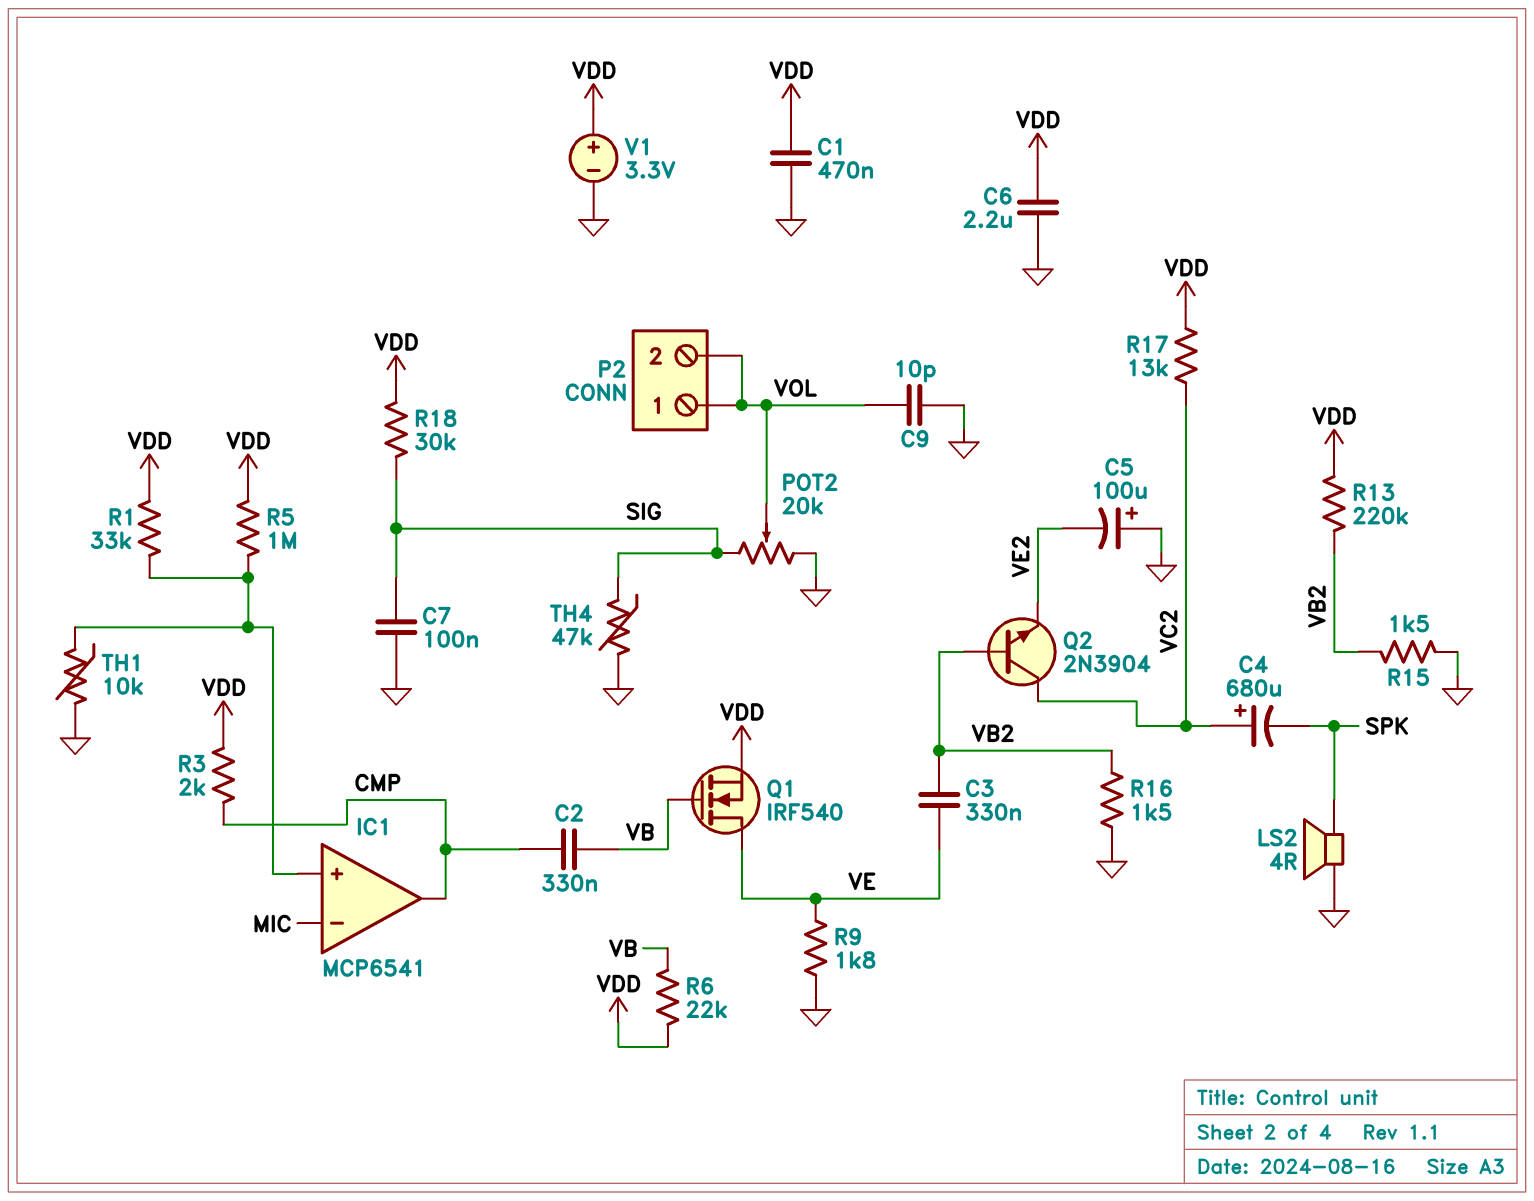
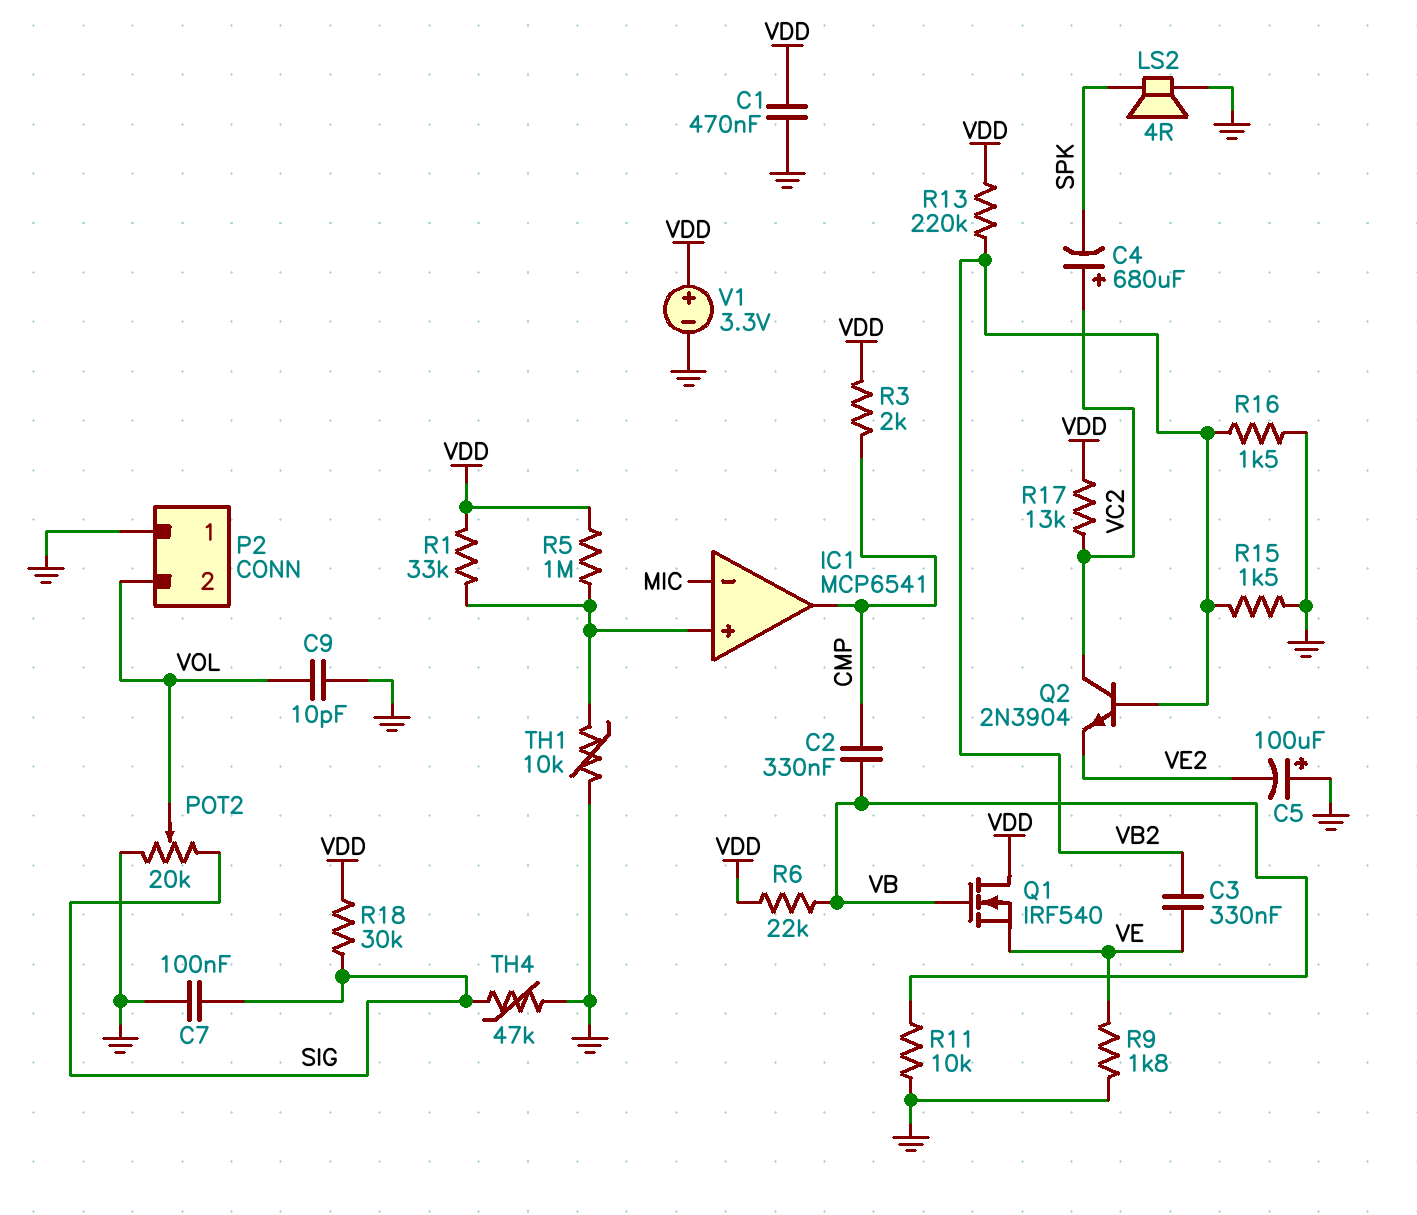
C6: 2.2uF (GND, VDD) -> none
P2 pin 1: VOL -> GND
Q1: NMOS IRF540 (G VB, D VE, S VDD) -> NMOS IRF540 (G VB, D VDD, S VE)
R11: none -> 10k (GND, VB)

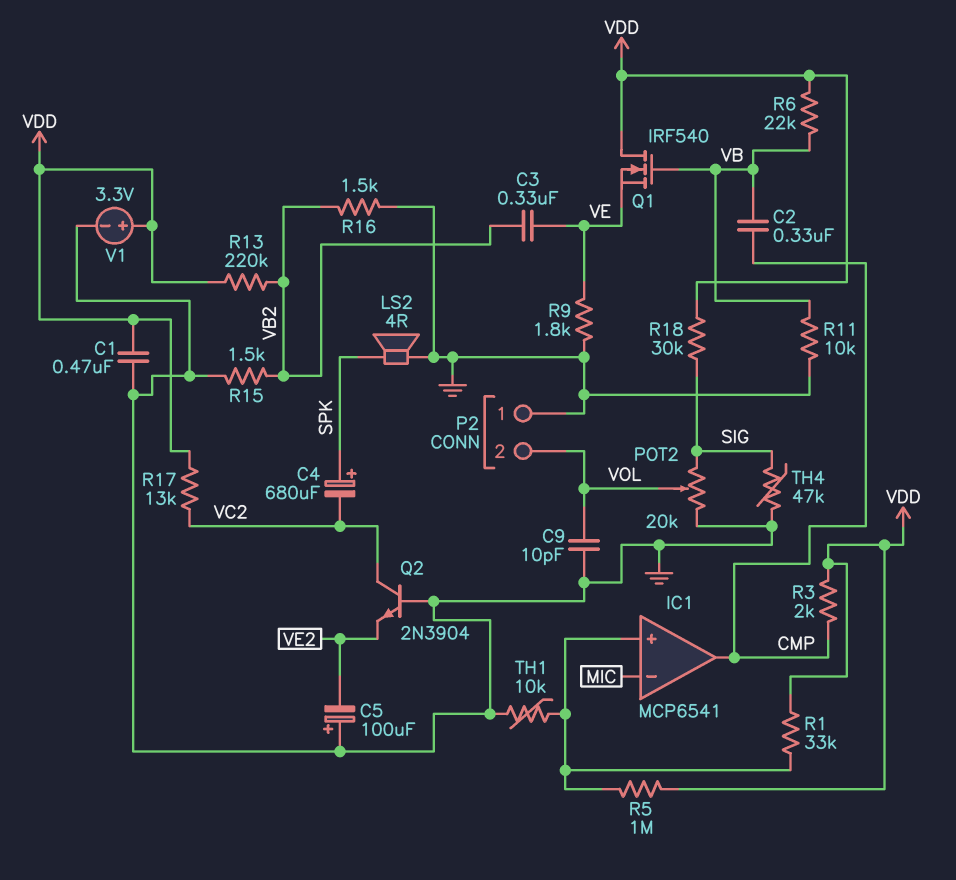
C4: 680uF (plus VC2, minus SPK) -> 680uF (plus SPK, minus VC2)
C7: 100nF (GND, SIG) -> none
Q2: NPN 2N3904 (B VB2, C VC2, E VE2) -> NPN 2N3904 (B GND, C VC2, E VE2)

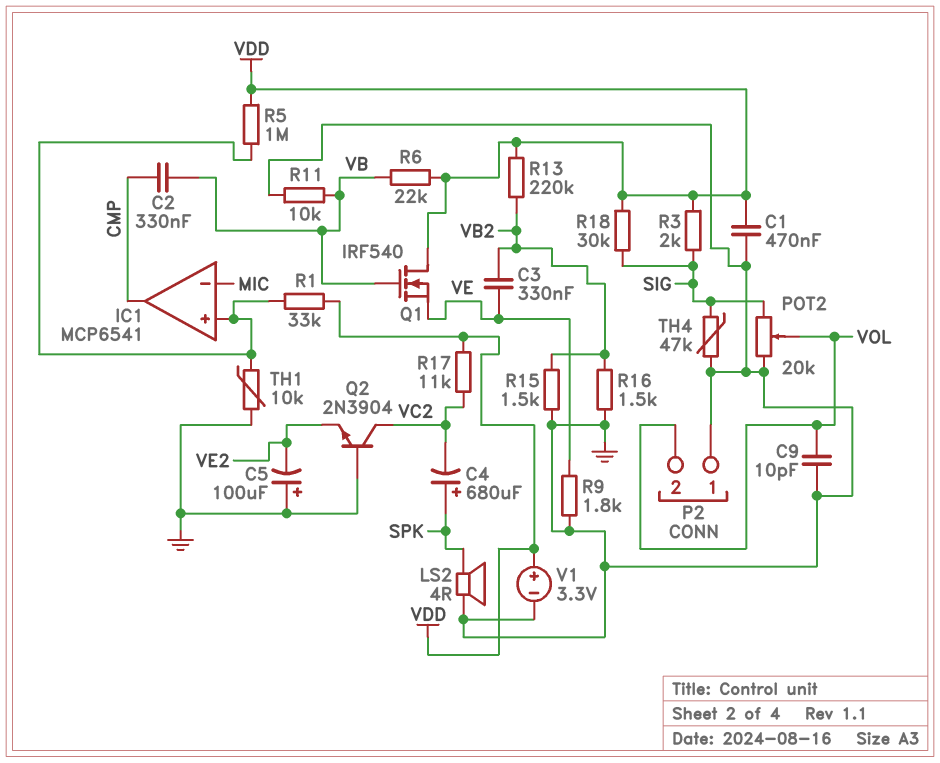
R3: 2k (CMP, VDD) -> 2k (SIG, VDD)
R17: 13k (VC2, VDD) -> 11k (VC2, VDD)

